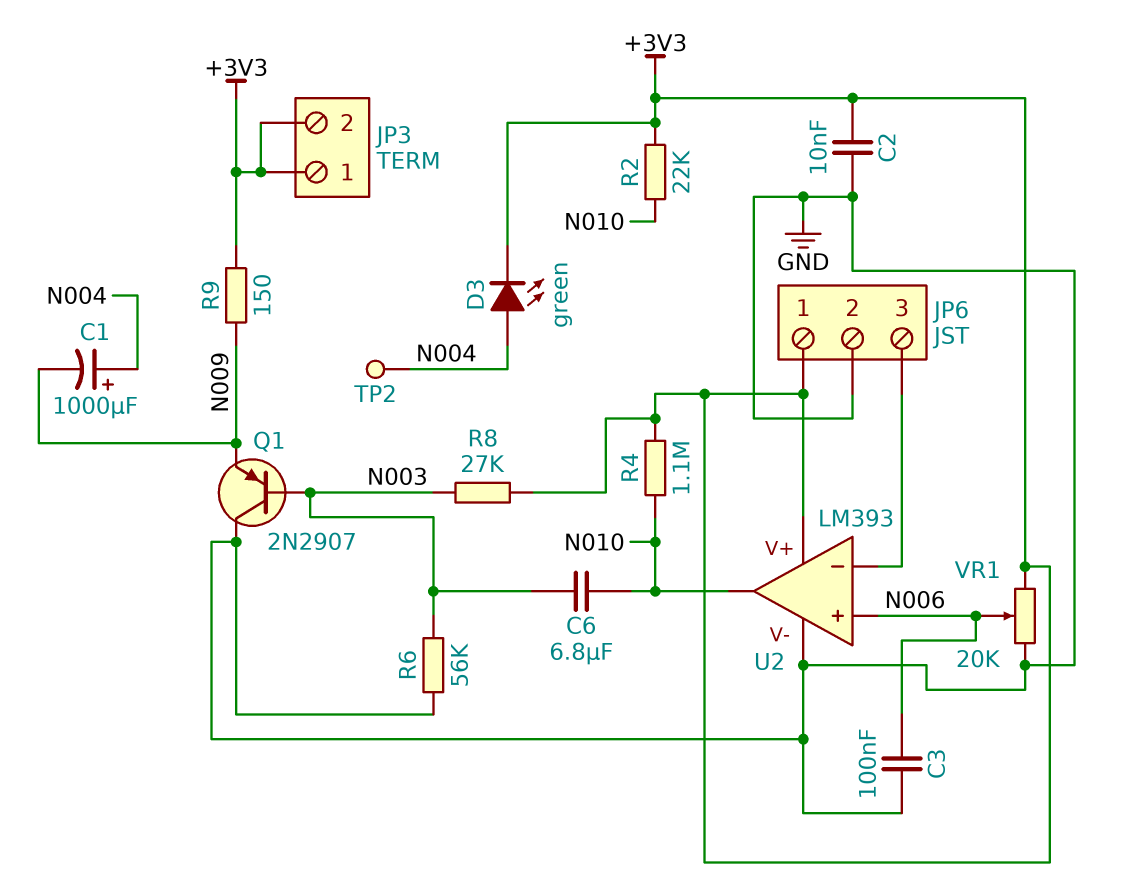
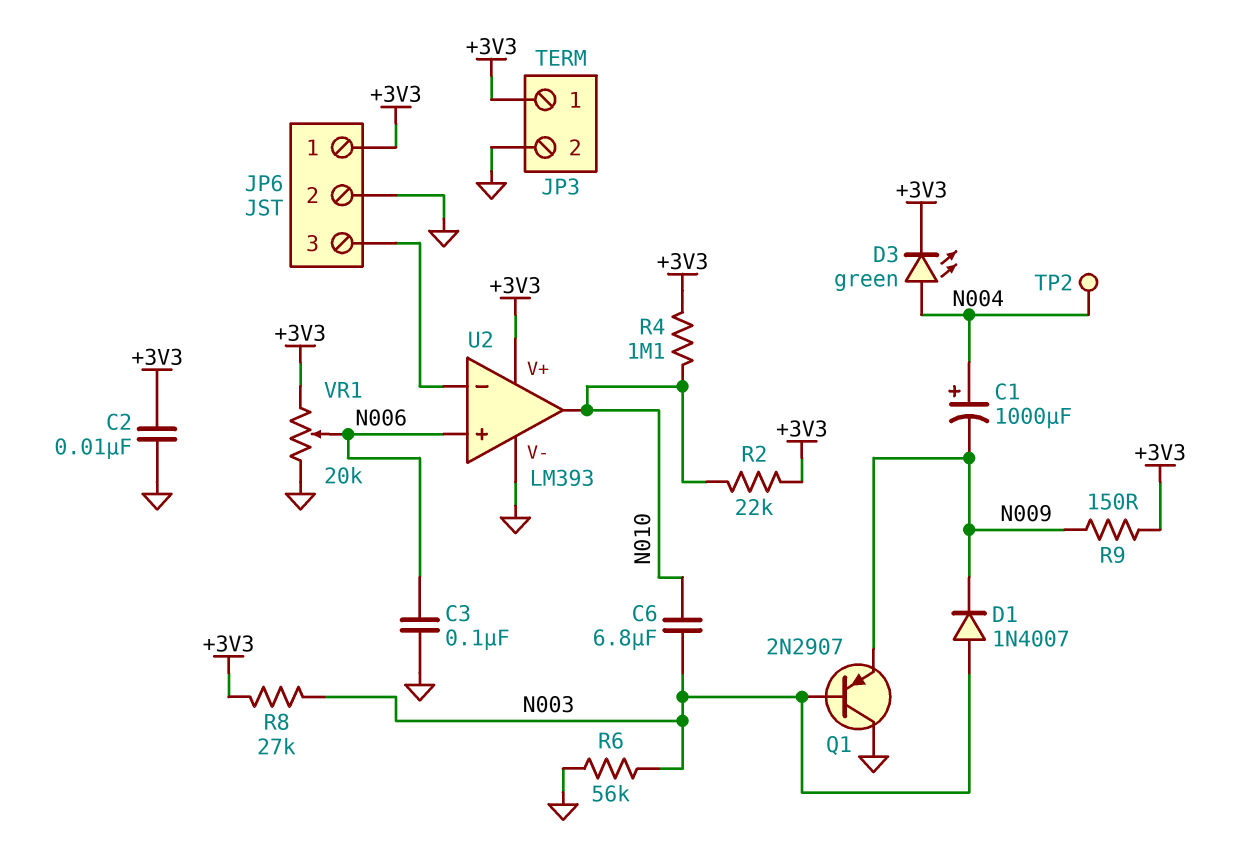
D1: none -> diode 1N4007 (A N003, K N009)
JP3 pin 2: +3V3 -> GND

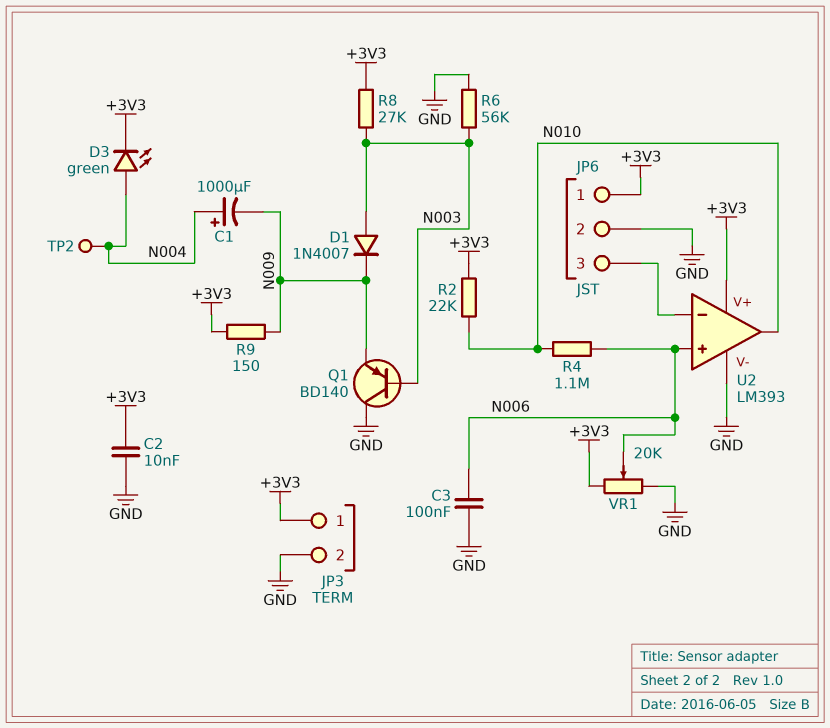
C6: 6.8uF (N003, N010) -> none
Q1: PNP 2N2907 (B N003, C GND, E N009) -> PNP BD140 (B N003, C GND, E N009)
R4: 1.1M (+3V3, N010) -> 1.1M (N006, N010)

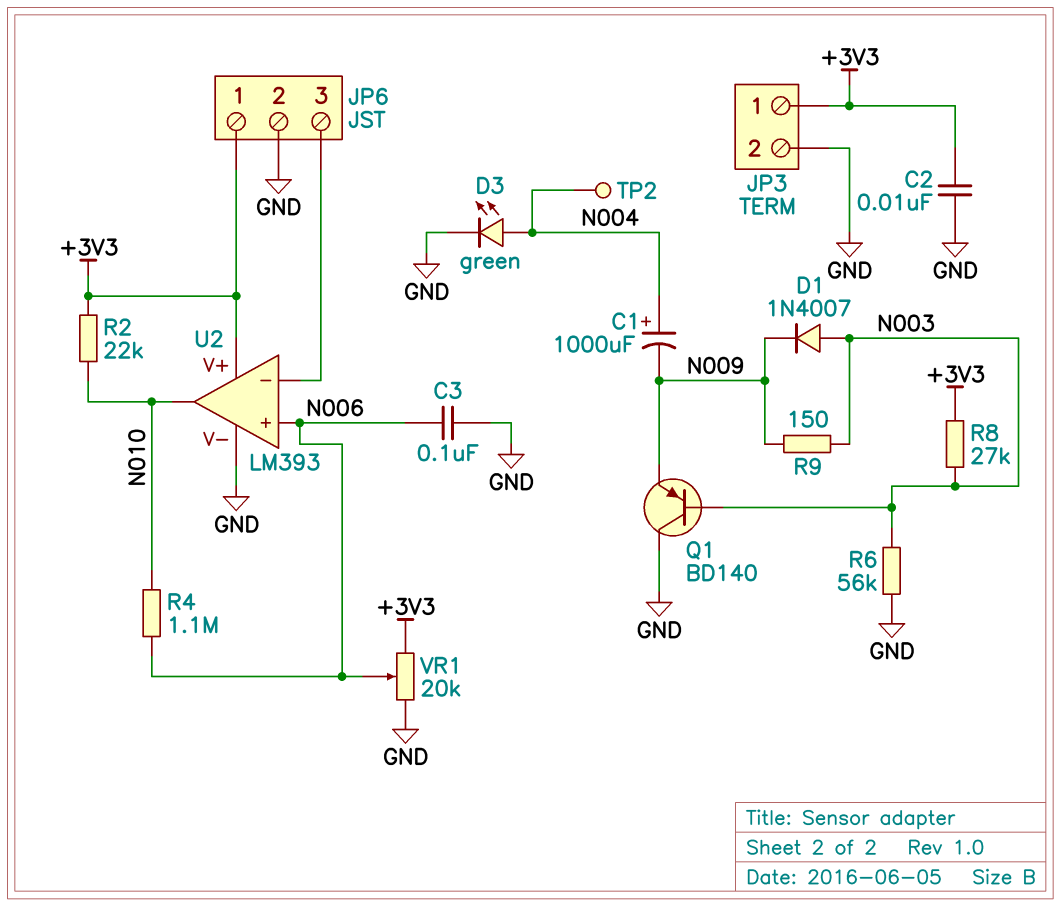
D3: LED green (A N004, K +3V3) -> LED green (A N004, K GND)
R9: 150 (+3V3, N009) -> 150 (N003, N009)

